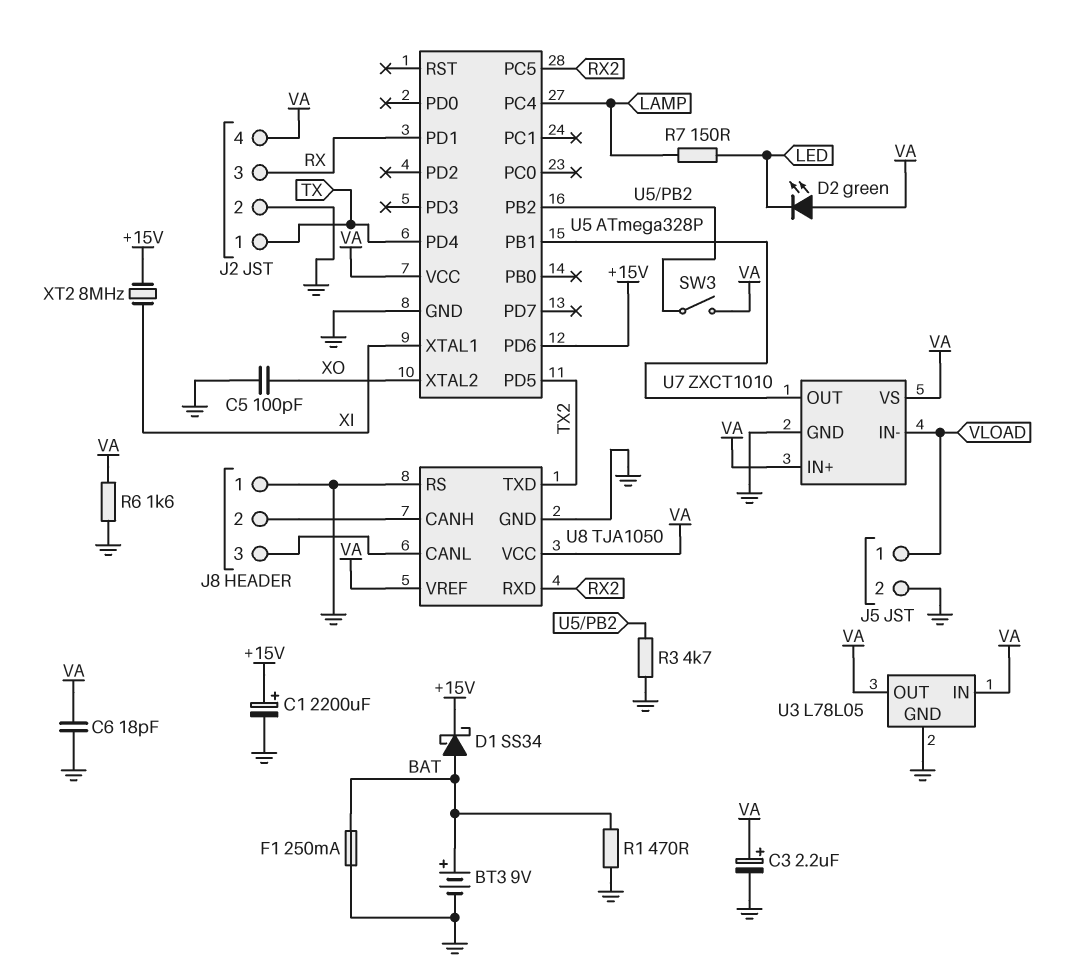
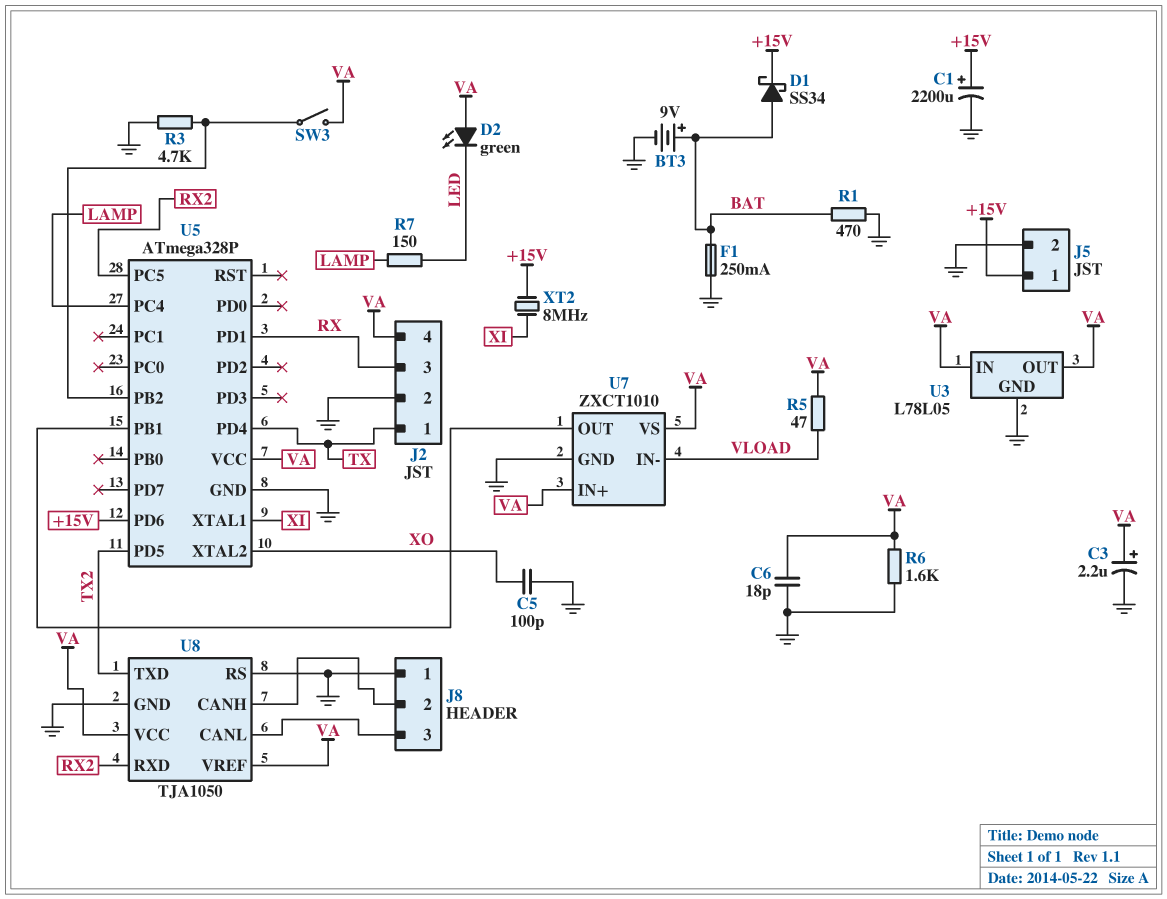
J5 pin 1: VLOAD -> +15V
R5: none -> 47 (VA, VLOAD)

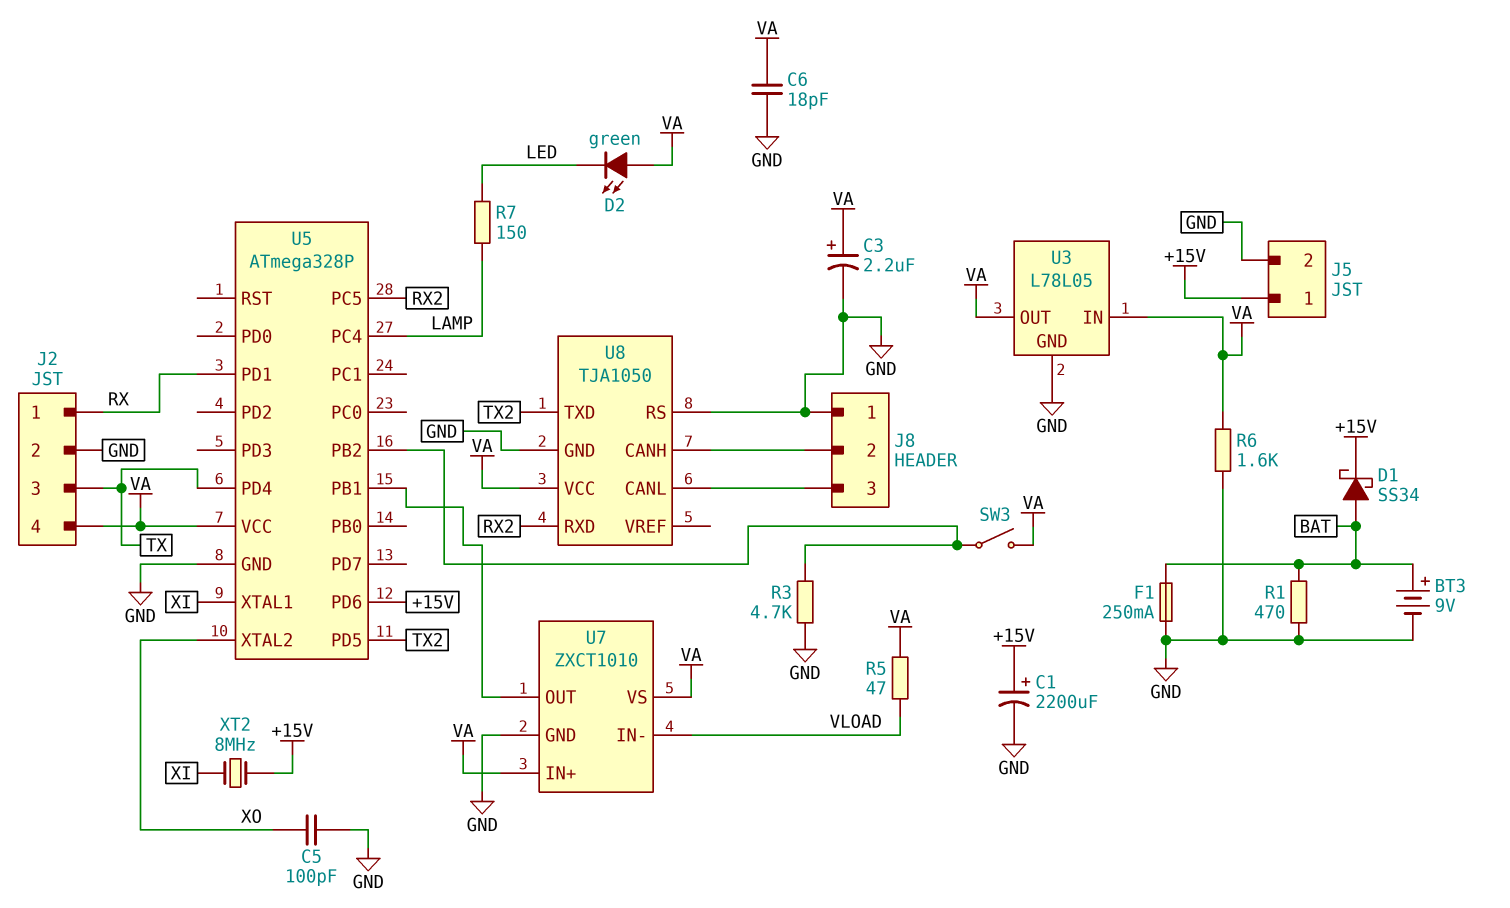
J2 pin 1: TX -> RX
J2 pin 3: RX -> TX
U8 pin VREF: VA -> none

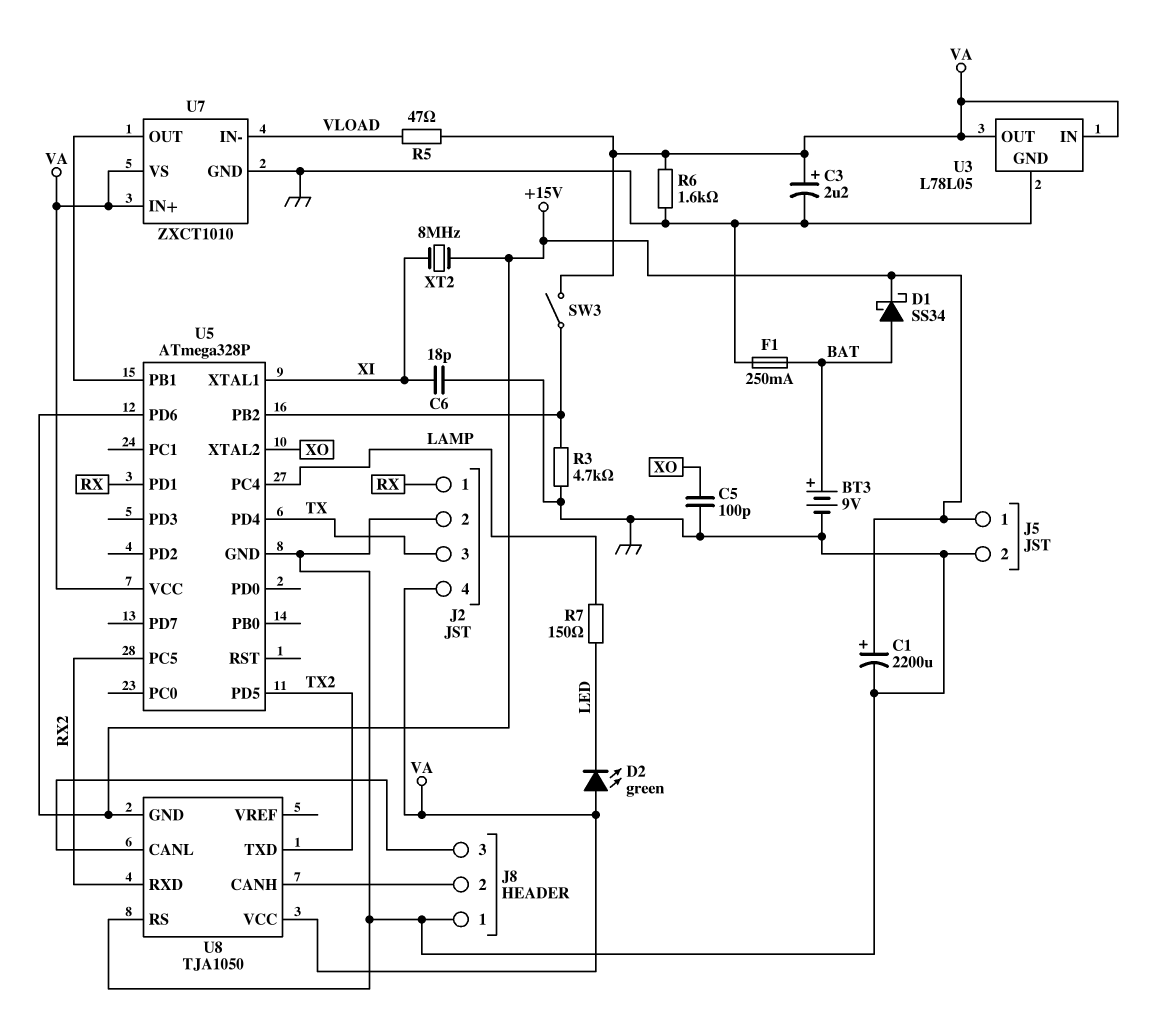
C6: 18pF (GND, VA) -> 18pF (GND, XI)
R1: 470 (BAT, GND) -> none
U8 pin GND: GND -> +15V

